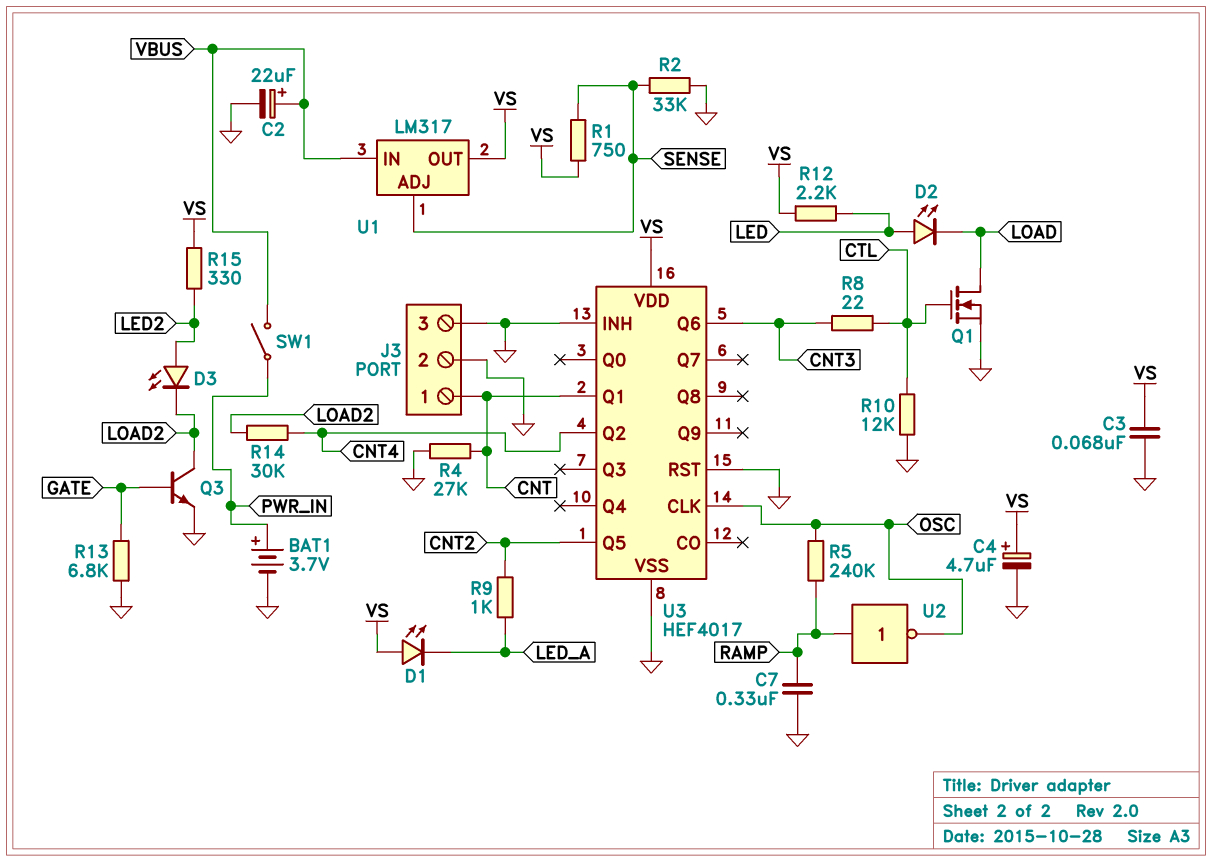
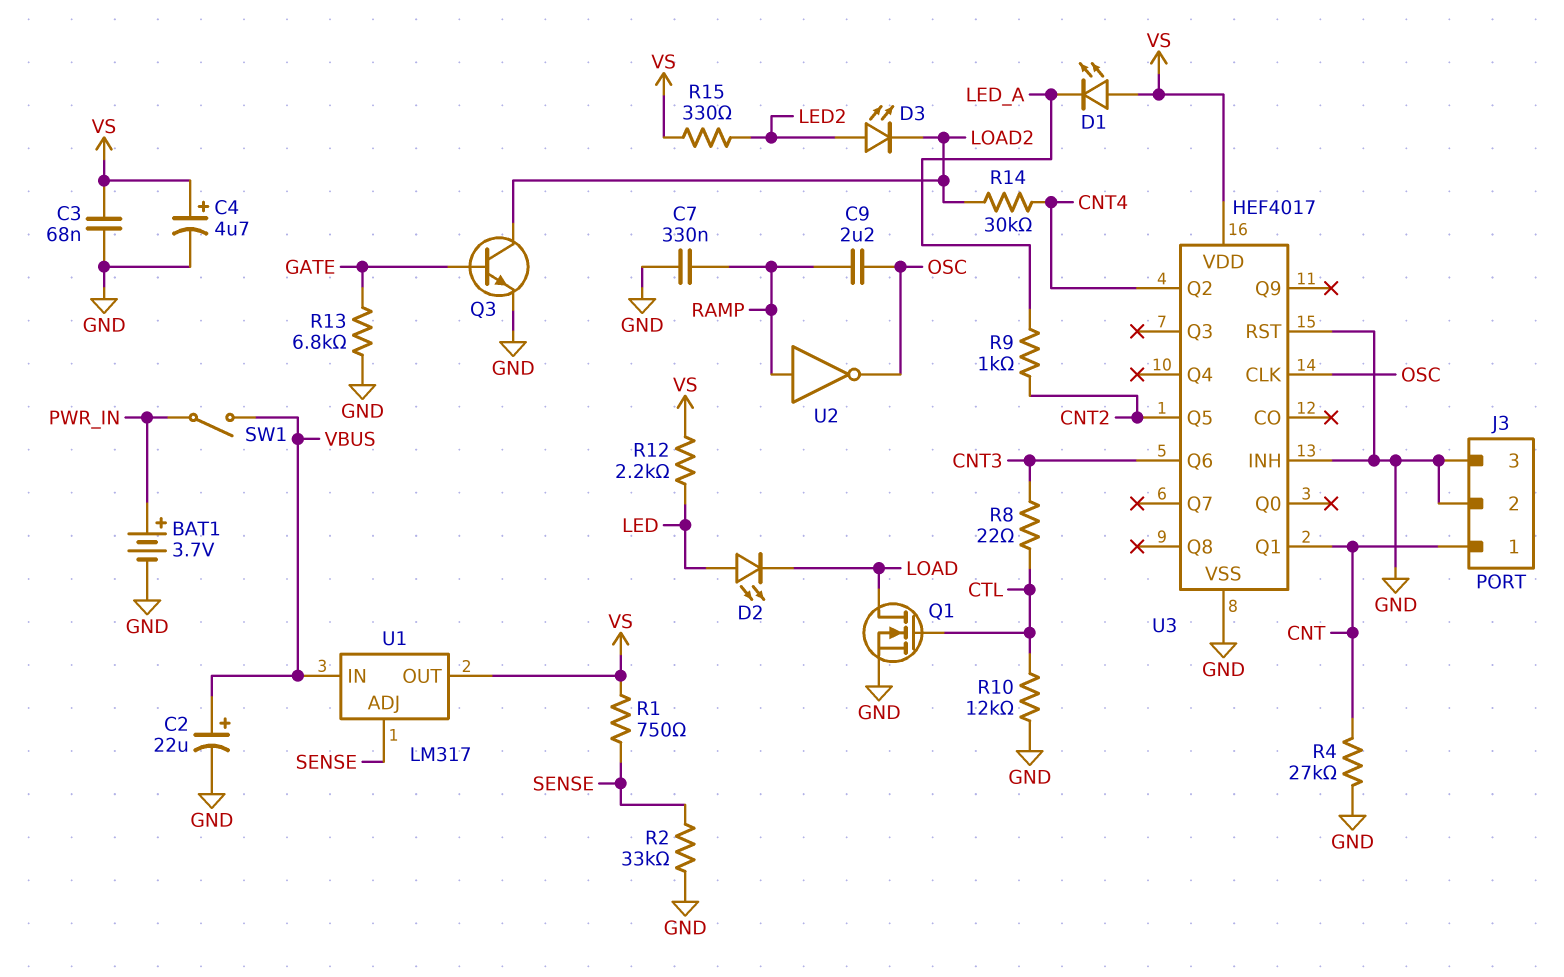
C9: none -> 2.2uF (OSC, RAMP)
R5: 240k (OSC, RAMP) -> none

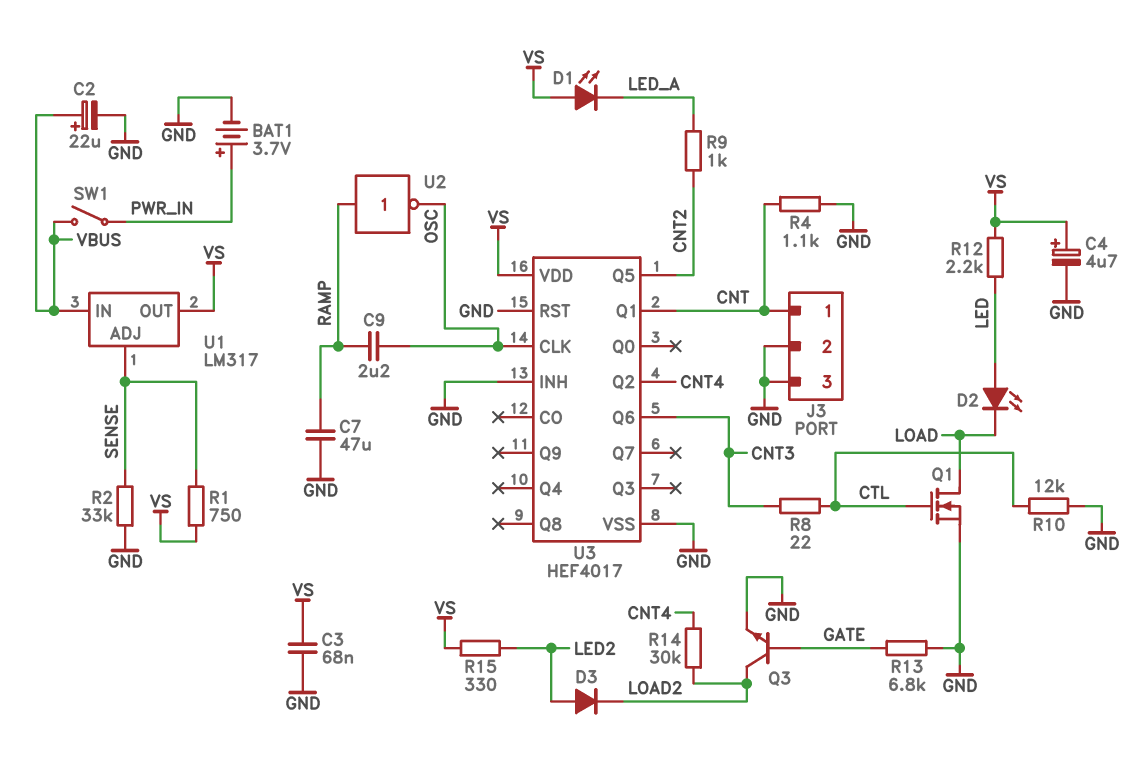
C7: 330nF (GND, RAMP) -> 47uF (GND, RAMP)
D3: LED (A LED2, K LOAD2) -> diode (A LED2, K LOAD2)
R4: 27k (CNT, GND) -> 1.1k (CNT, GND)

